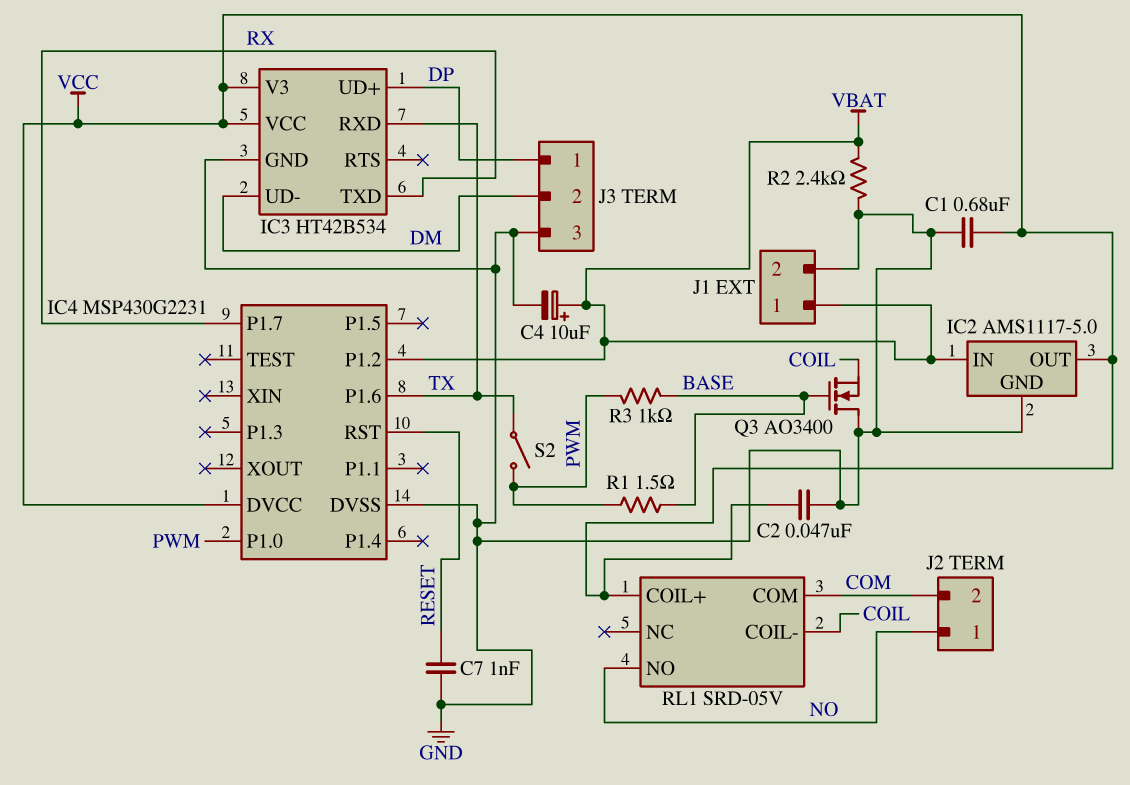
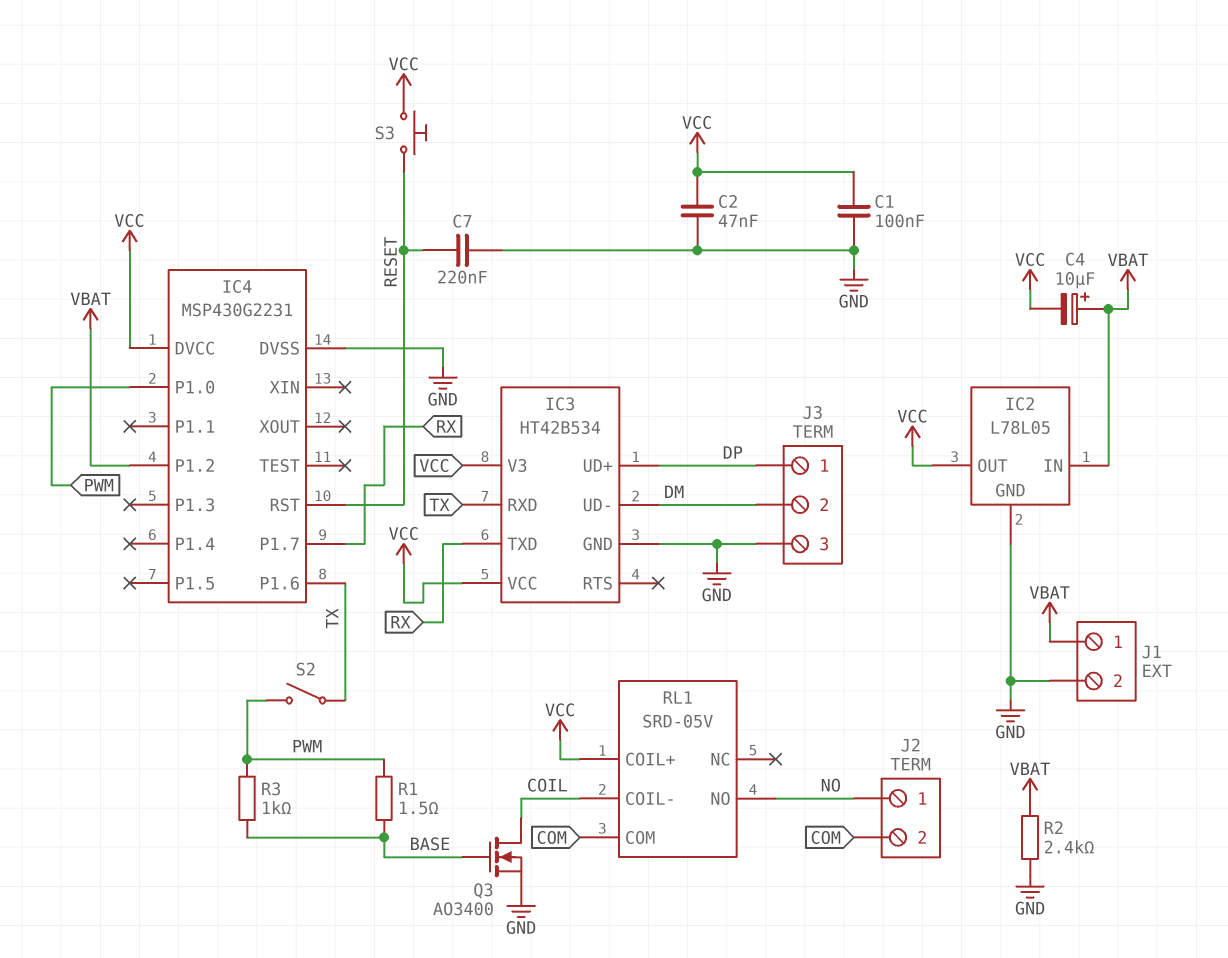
C1: 680nF (GND, VCC) -> 100nF (GND, VCC)
C4: 10uF (plus VBAT, minus GND) -> 10uF (plus VBAT, minus VCC)
C7: 1nF (GND, RESET) -> 220nF (GND, RESET)
IC2: AMS1117-5.0 -> L78L05
Q3: NMOS AO3400 (G BASE, D GND, S COIL) -> NMOS AO3400 (G BASE, D COIL, S GND)
S3: none -> button (RESET, VCC)

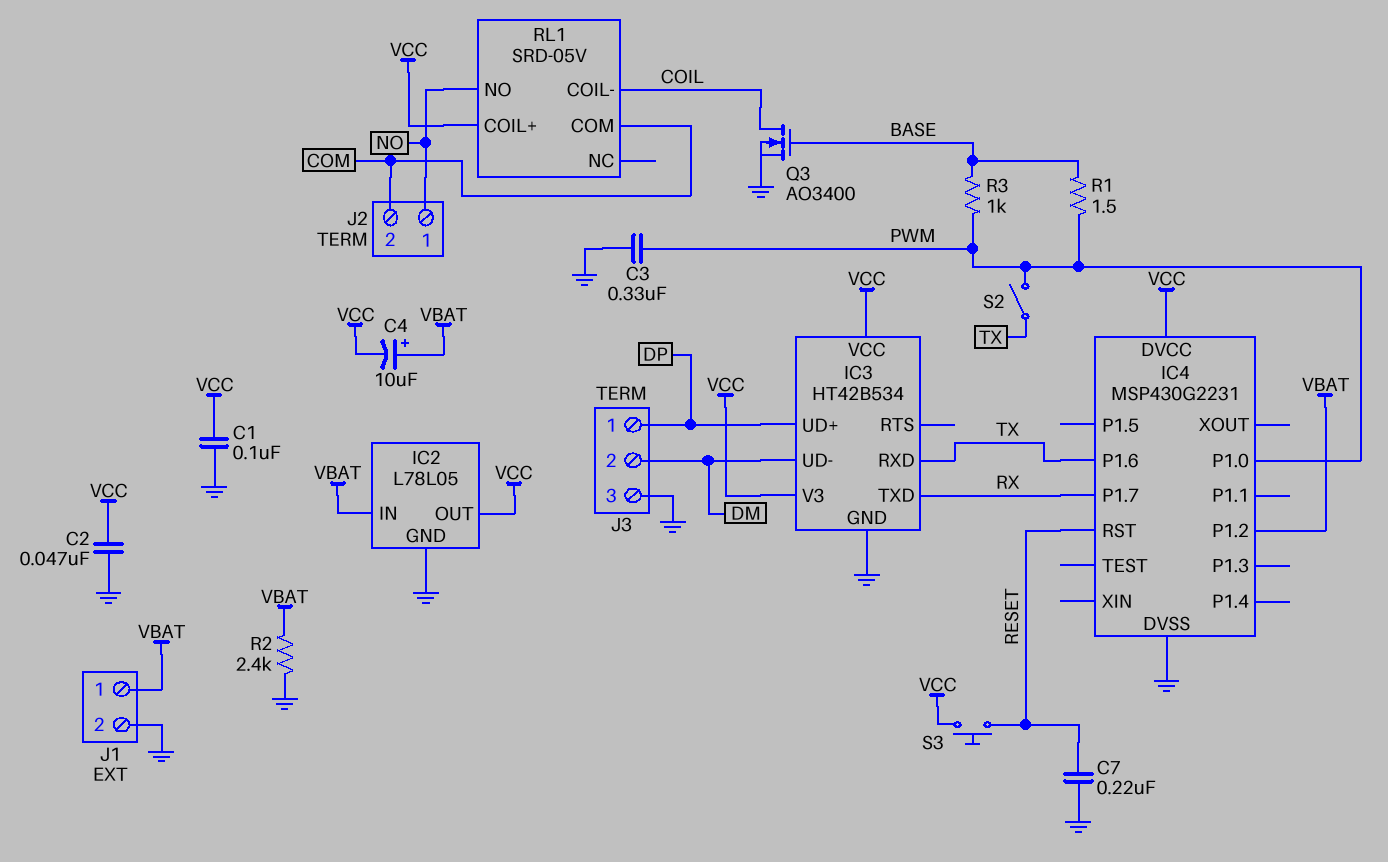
C3: none -> 330nF (GND, PWM)

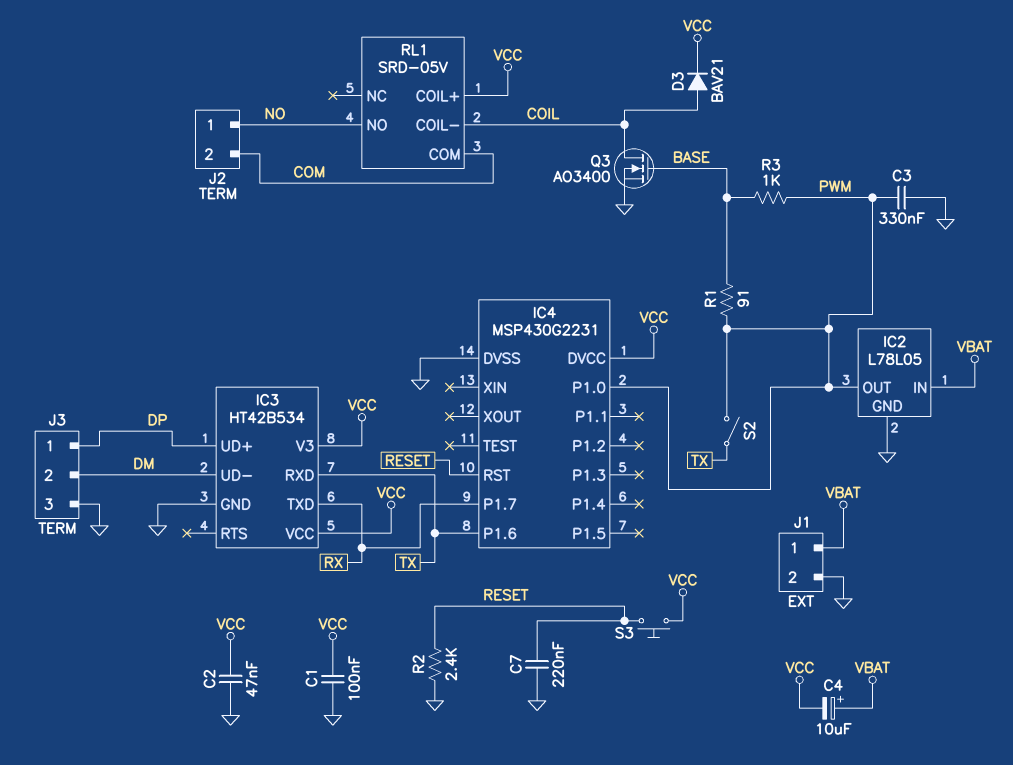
D3: none -> diode BAV21 (A COIL, K VCC)
IC2 pin OUT: VCC -> PWM
IC4 pin P1.2: VBAT -> none
R1: 1.5 (BASE, PWM) -> 91 (BASE, PWM)
R2: 2.4k (GND, VBAT) -> 2.4k (GND, RESET)

